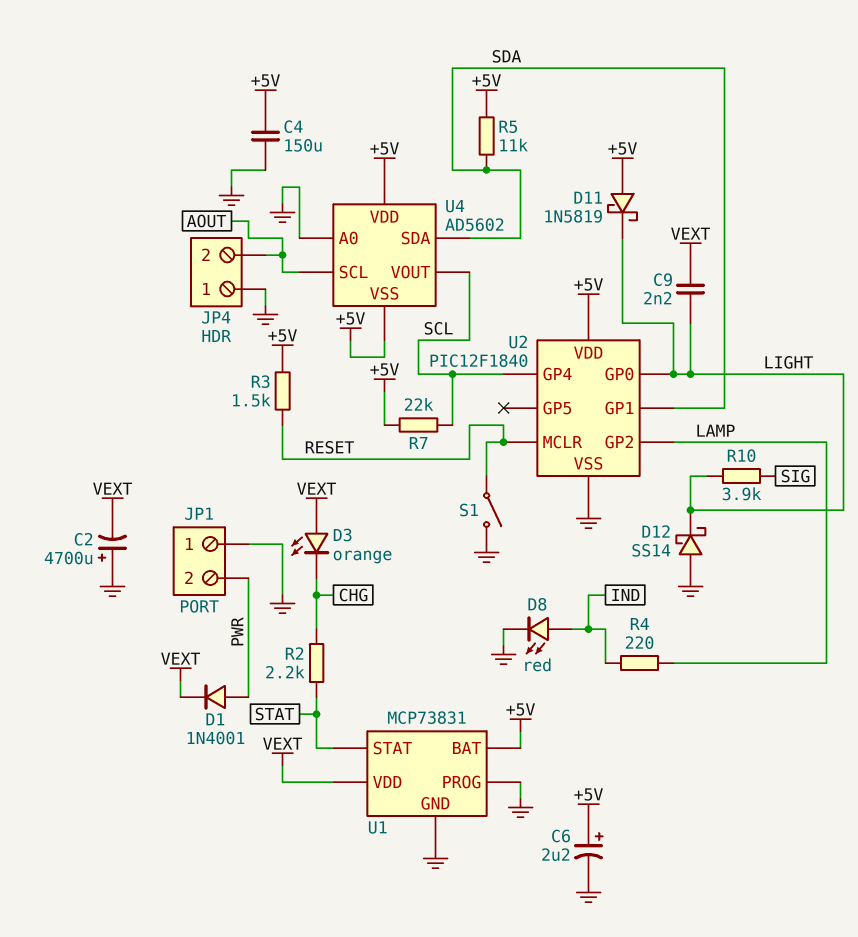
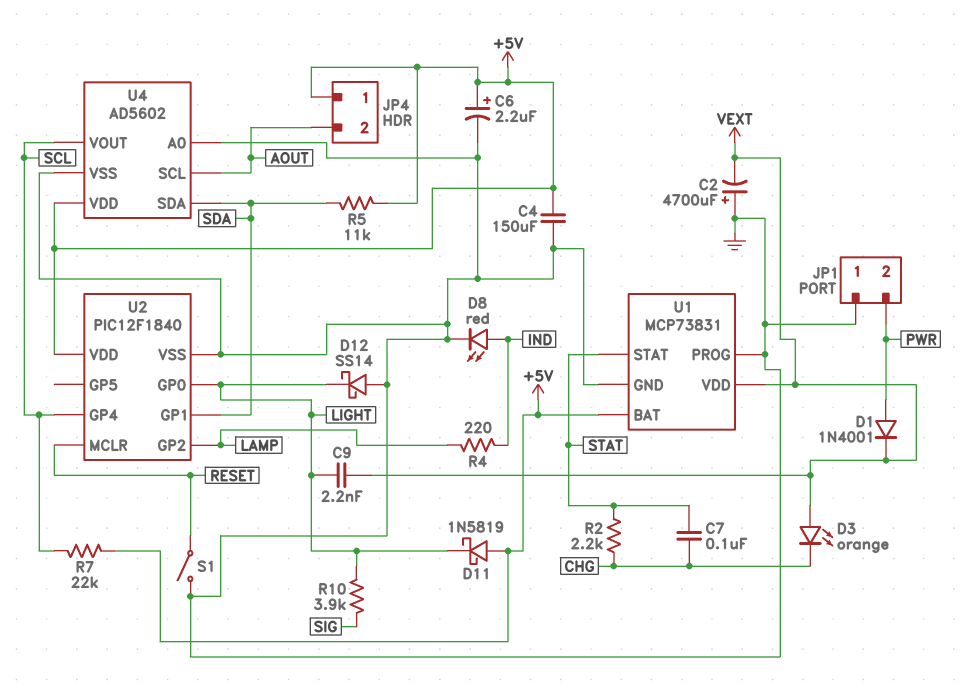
C7: none -> 100nF (CHG, STAT)
JP4 pin 1: GND -> +5V
R3: 1.5k (+5V, RESET) -> none
U4 pin VSS: +5V -> GND

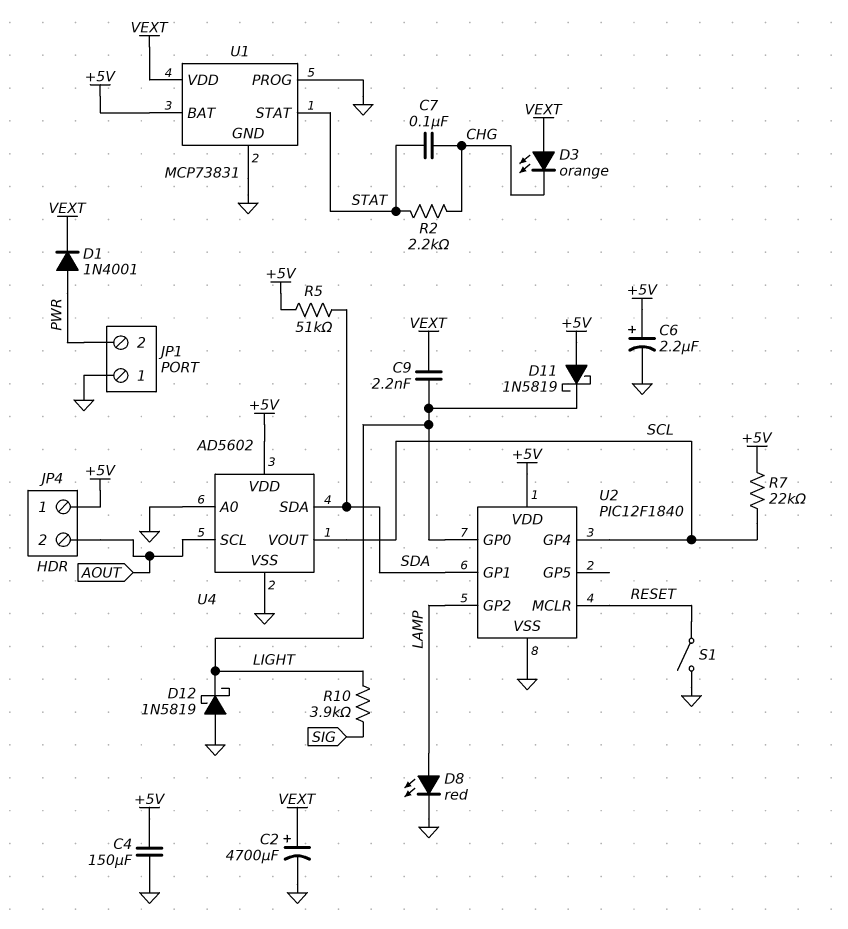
C2: 4700uF (plus GND, minus VEXT) -> 4700uF (plus VEXT, minus GND)
D8: LED red (A IND, K GND) -> LED red (A LAMP, K GND)
D12: schottky SS14 (A GND, K LIGHT) -> schottky 1N5819 (A GND, K LIGHT)
R4: 220 (IND, LAMP) -> none
R5: 11k (+5V, SDA) -> 51k (+5V, SDA)

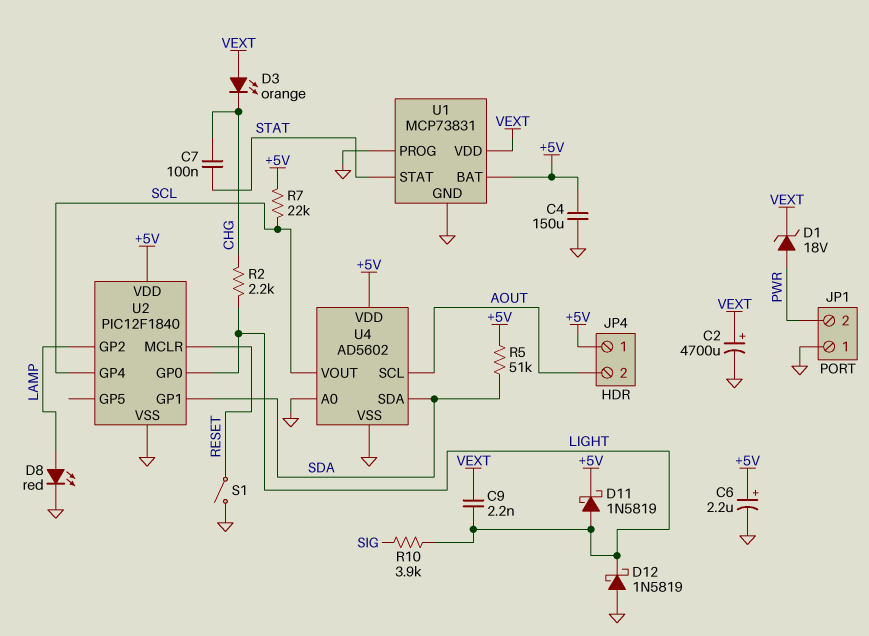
D1: diode 1N4001 (A PWR, K VEXT) -> zener 18V (A PWR, K VEXT)
D11: schottky 1N5819 (A +5V, K LIGHT) -> schottky 1N5819 (A LIGHT, K +5V)
R2: 2.2k (CHG, STAT) -> 2.2k (CHG, LIGHT)

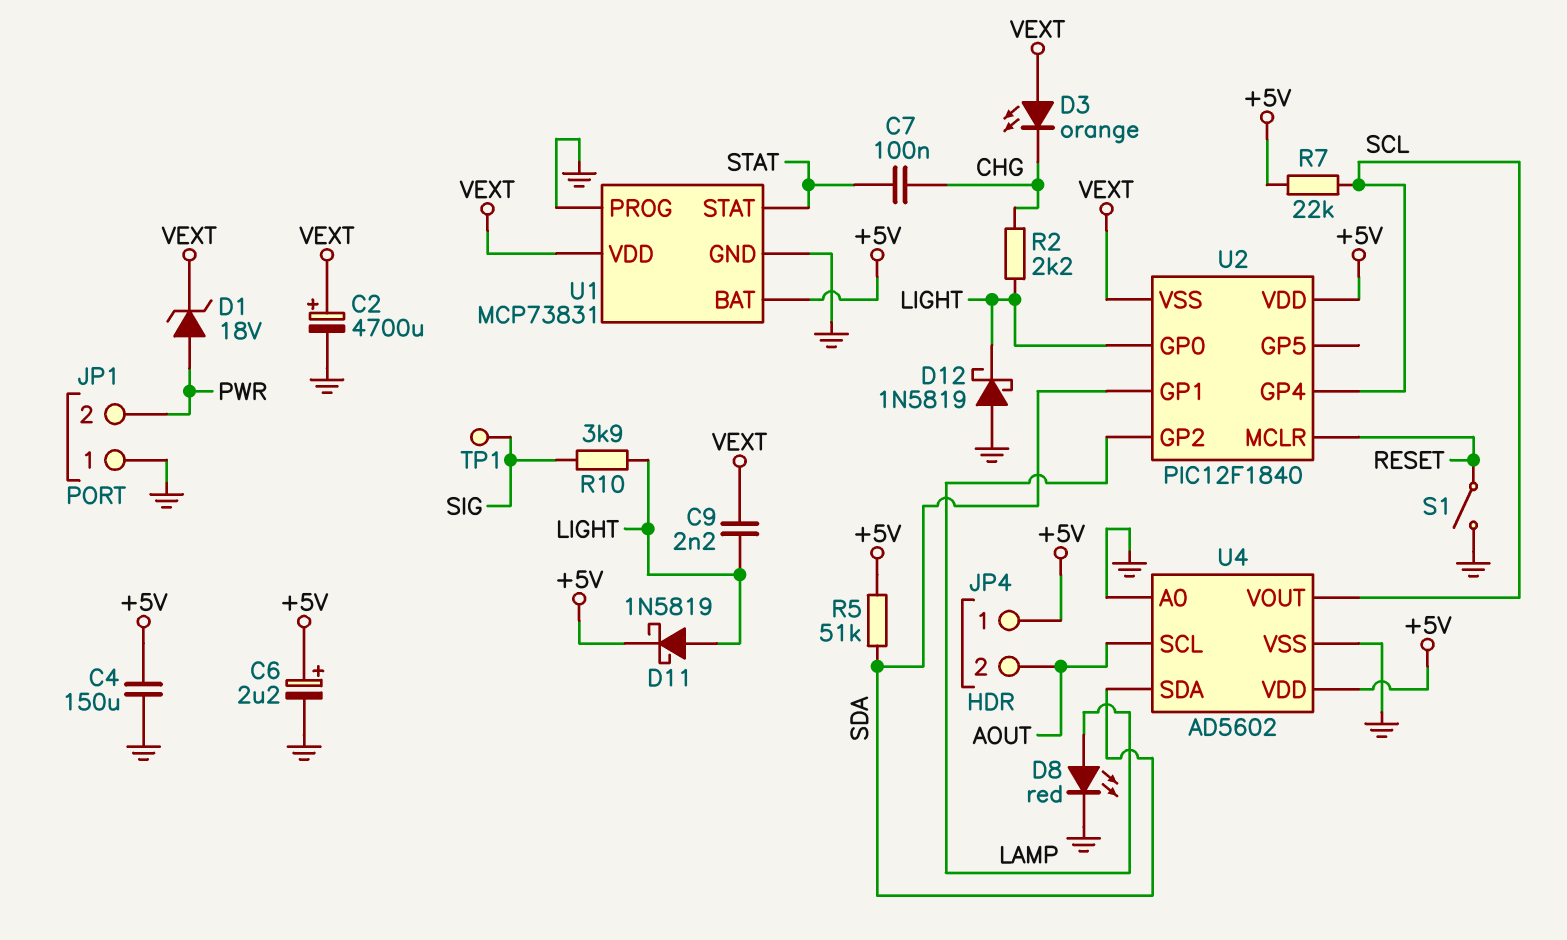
TP1: none -> test point (SIG)
U2 pin VSS: GND -> VEXT

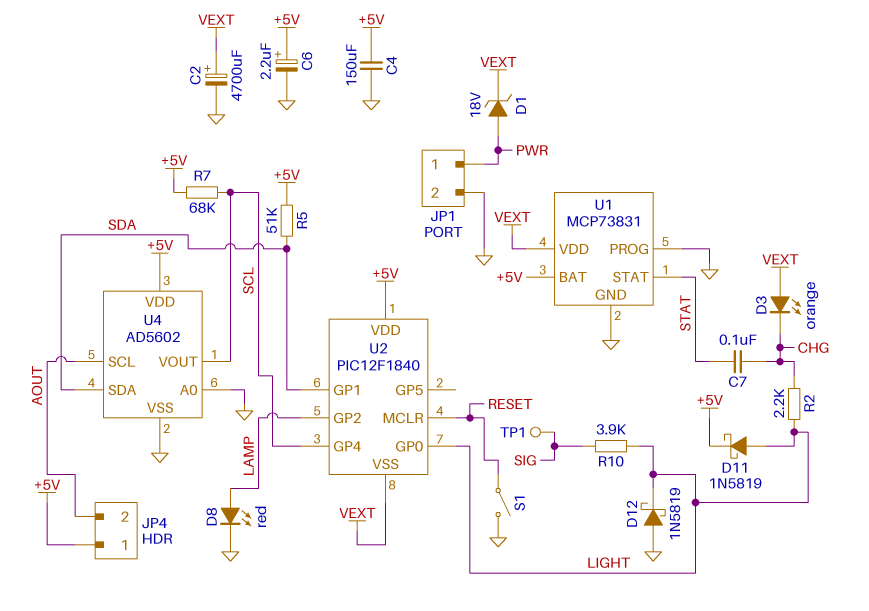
C9: 2.2nF (LIGHT, VEXT) -> none
JP1 pin 1: GND -> PWR
JP1 pin 2: PWR -> GND
R7: 22k (+5V, SCL) -> 68k (+5V, SCL)

